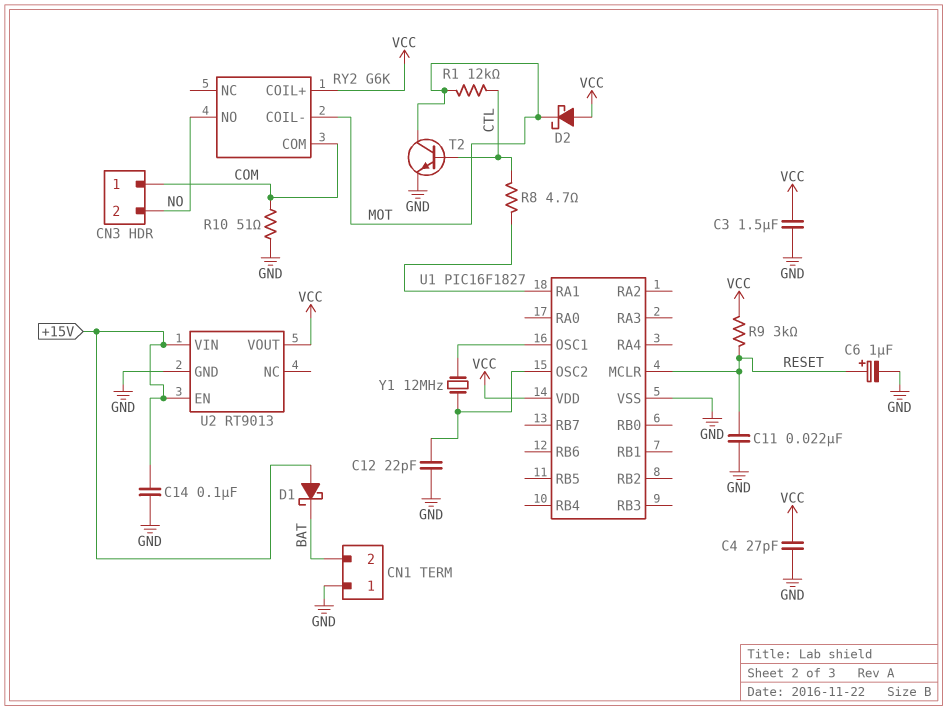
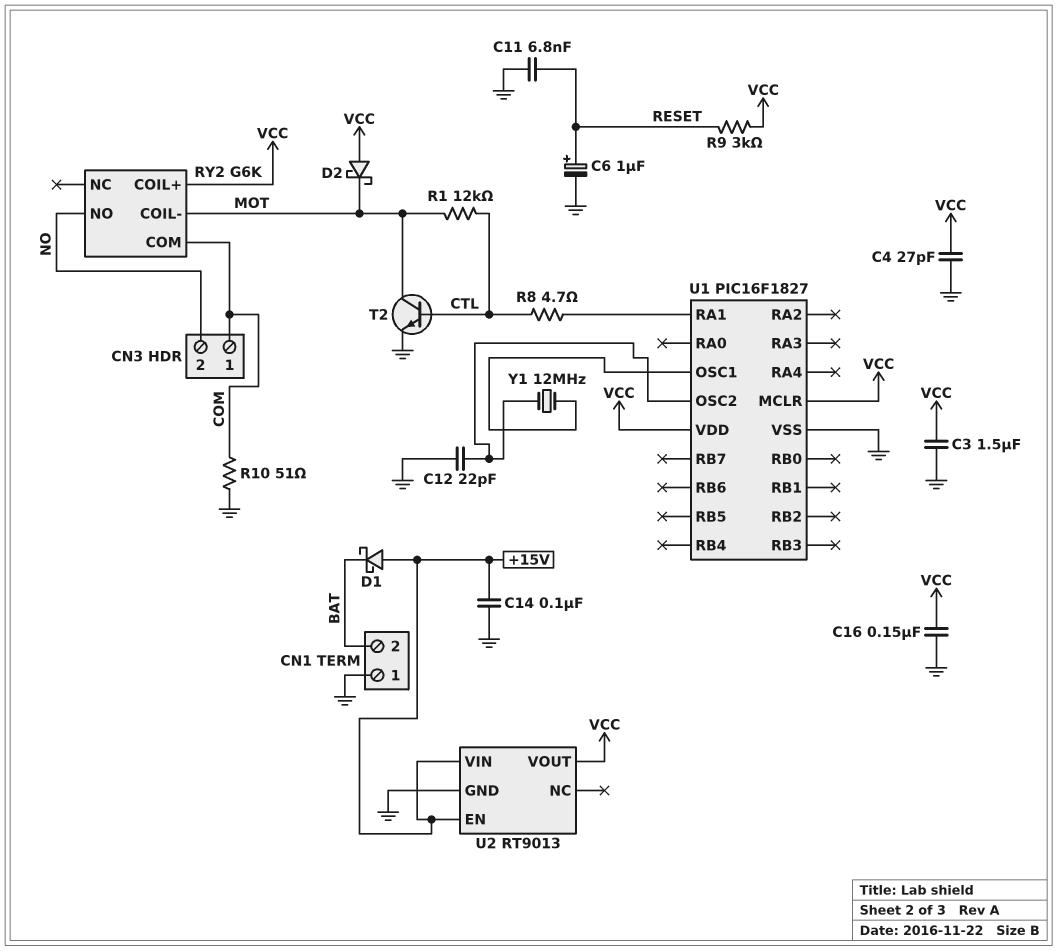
C11: 22nF (GND, RESET) -> 6.8nF (GND, RESET)
C16: none -> 150nF (GND, VCC)
U1 pin MCLR: RESET -> VCC

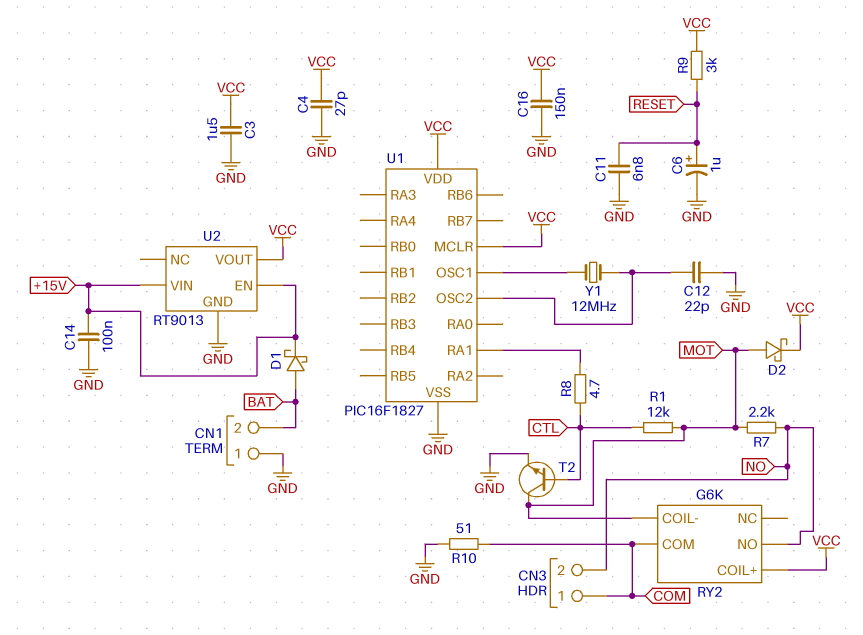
D1: schottky (A +15V, K BAT) -> schottky (A BAT, K +15V)
D2: schottky (A VCC, K MOT) -> schottky (A MOT, K VCC)
R7: none -> 2.2k (MOT, NO)

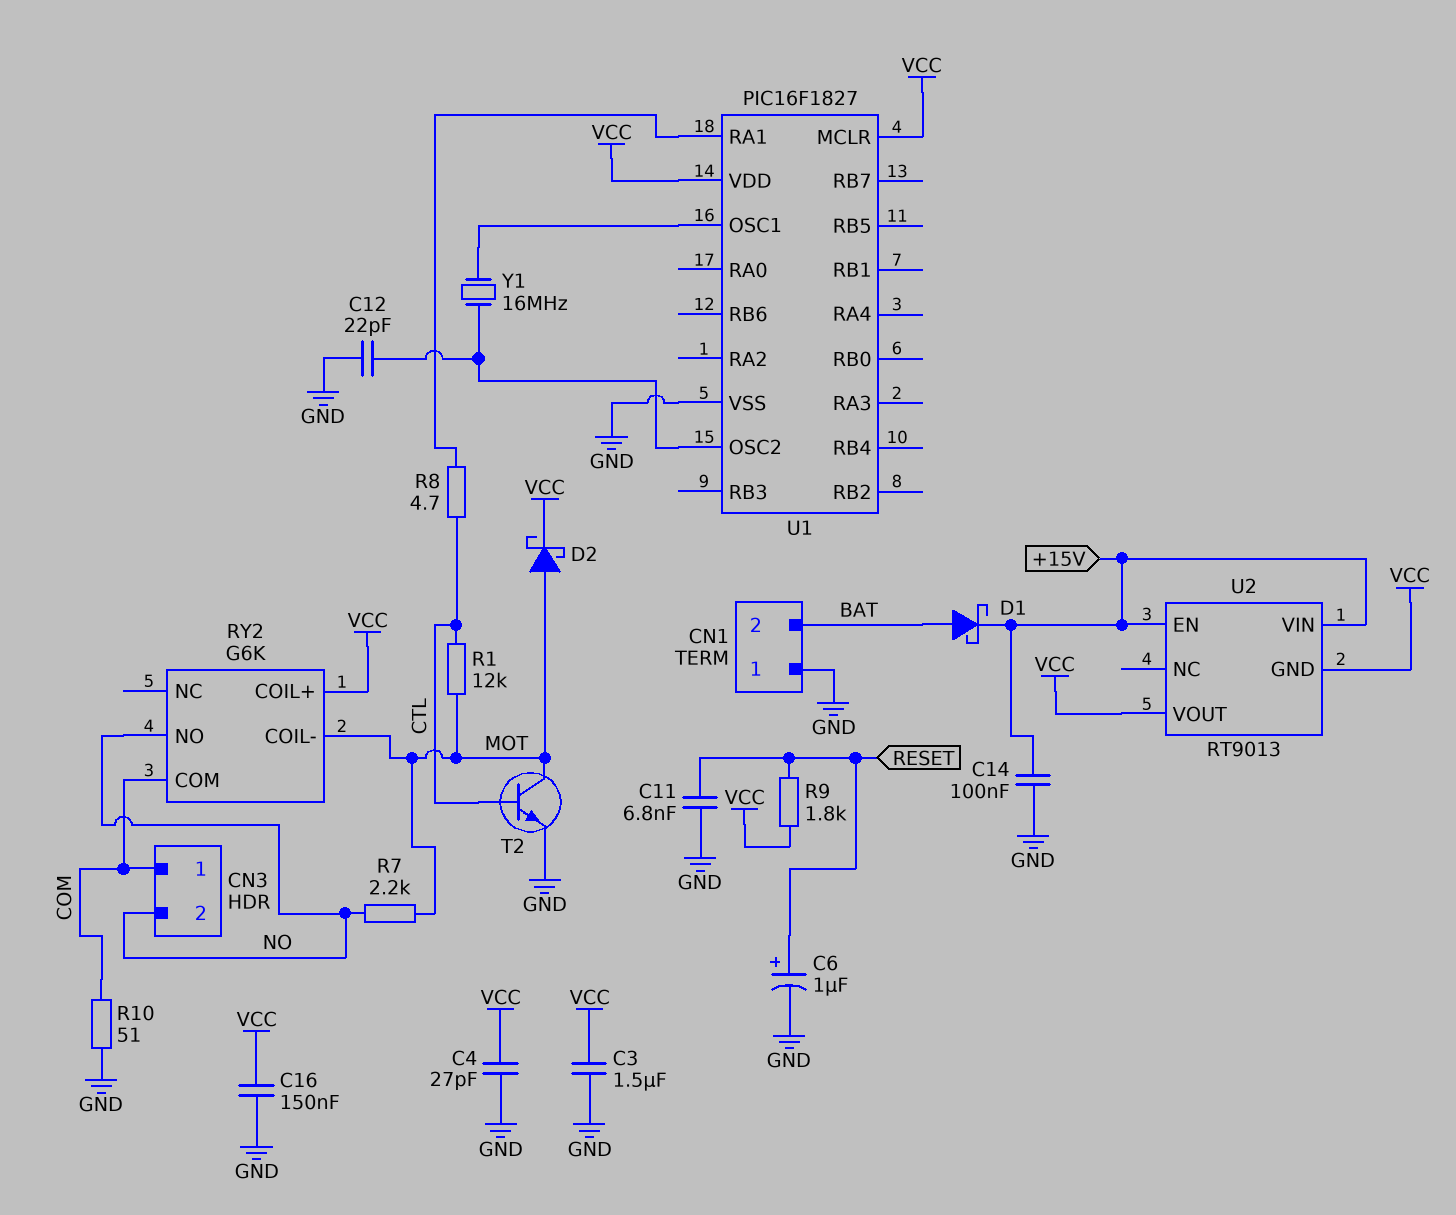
R9: 3k (RESET, VCC) -> 1.8k (RESET, VCC)
U2 pin GND: GND -> VCC
Y1: 12MHz (U1/OSC1, U1/OSC2) -> 16MHz (U1/OSC1, U1/OSC2)

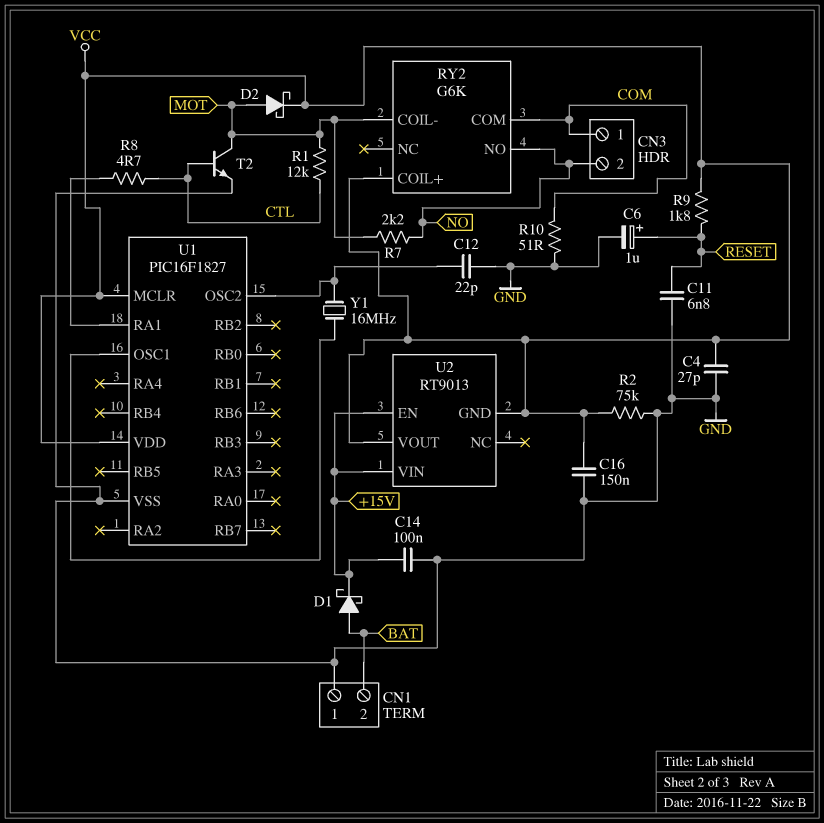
C3: 1.5uF (GND, VCC) -> none
R2: none -> 75k (GND, VCC)

